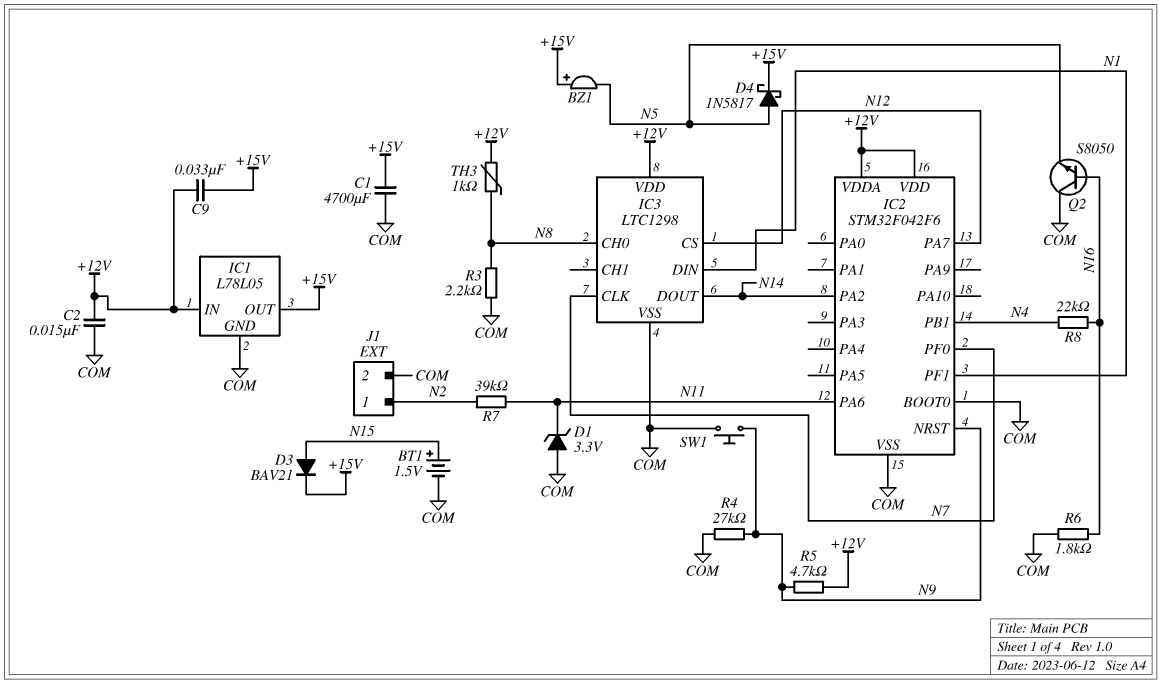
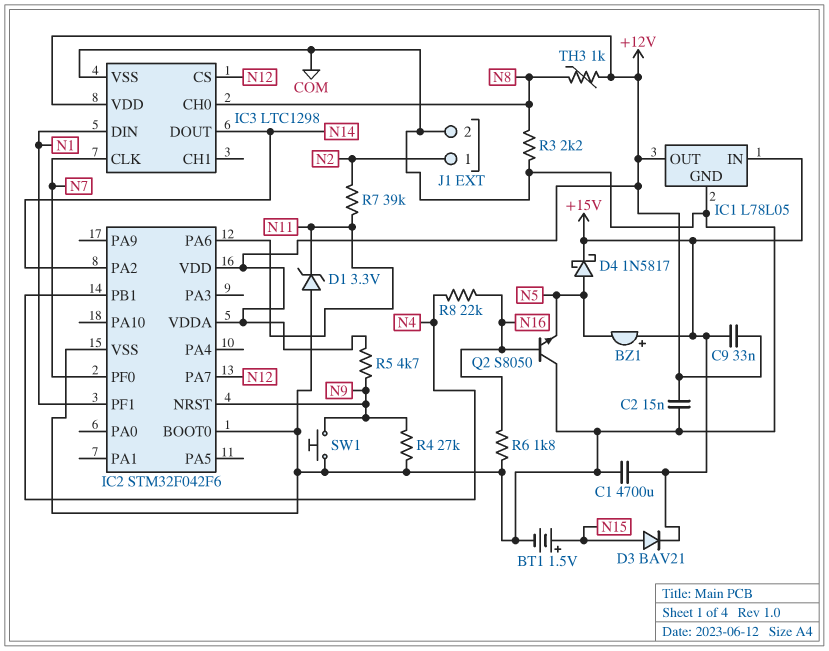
IC1 pin IN: +12V -> +15V
IC1 pin OUT: +15V -> +12V

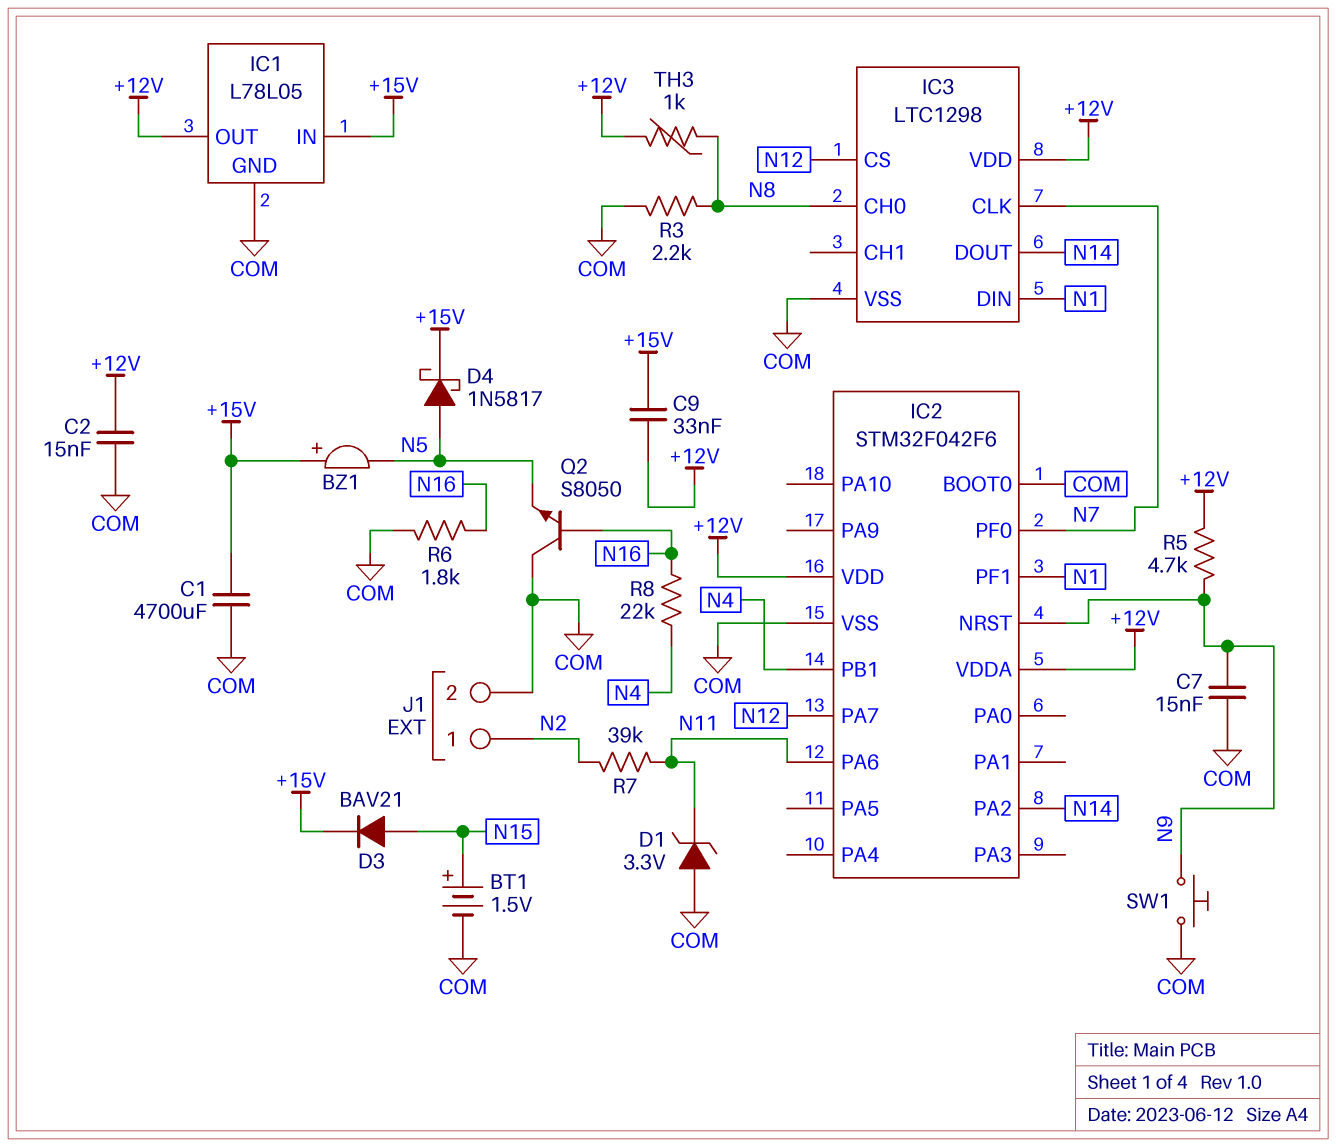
C7: none -> 15nF (COM, N9)
R4: 27k (COM, N9) -> none

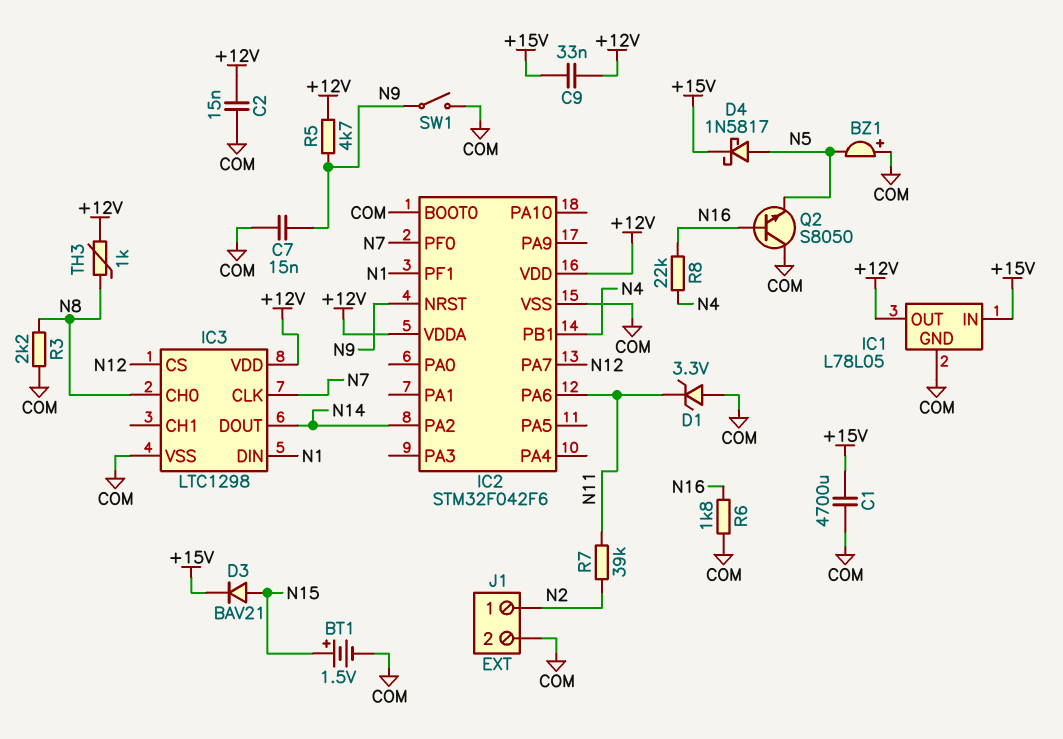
BZ1: buzzer (plus +15V, minus N5) -> buzzer (plus COM, minus N5)
SW1: button (COM, N9) -> switch (COM, N9)

